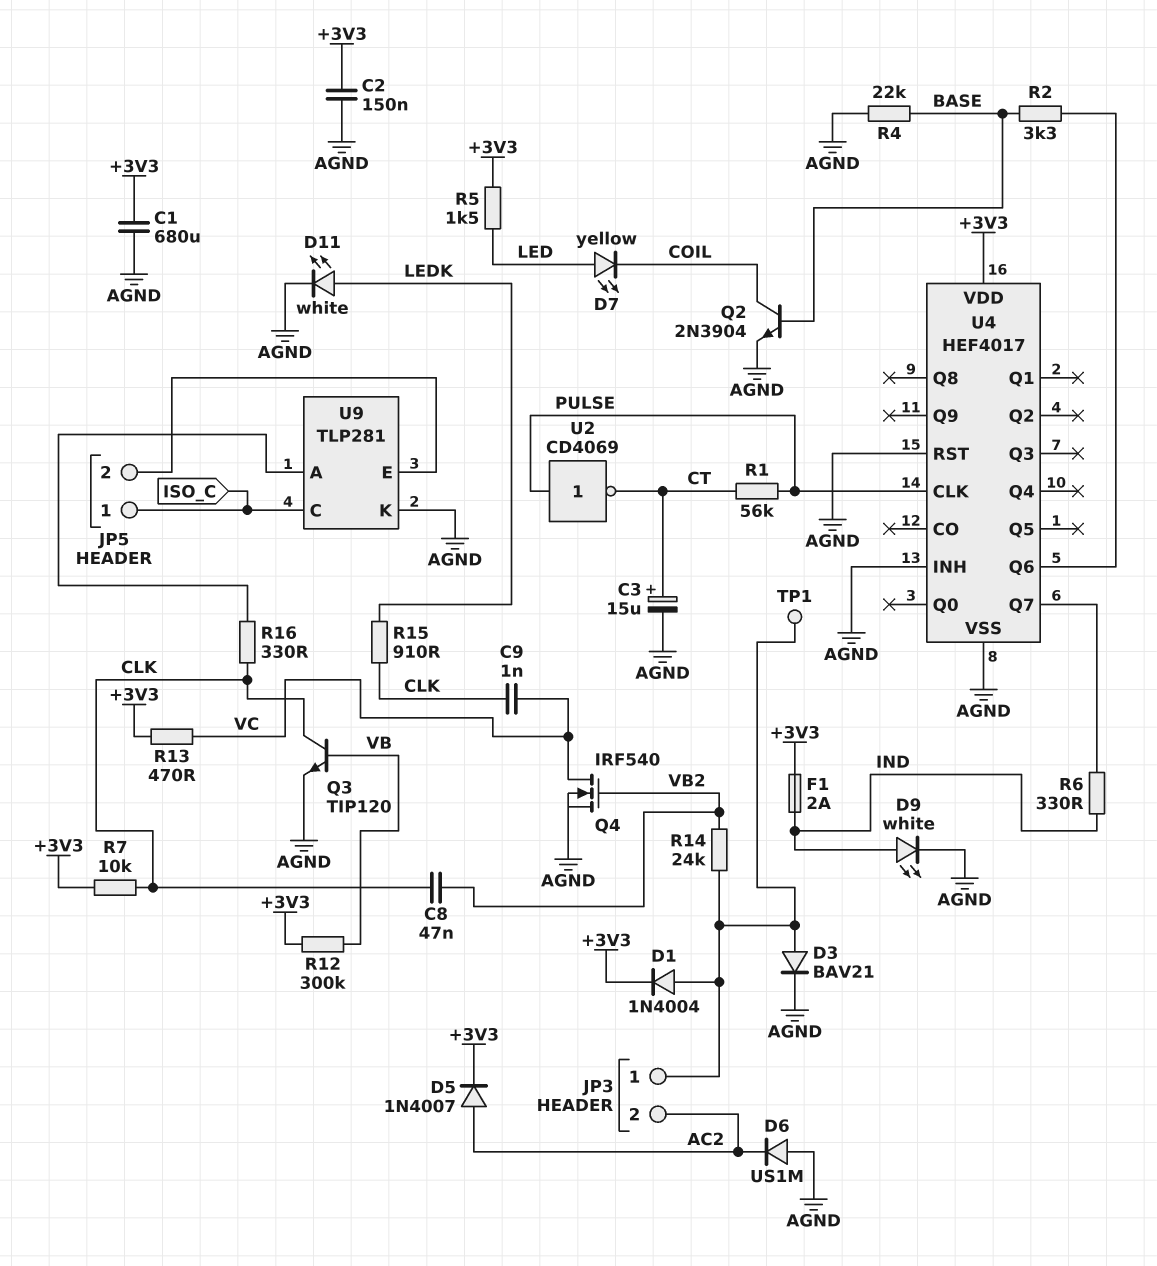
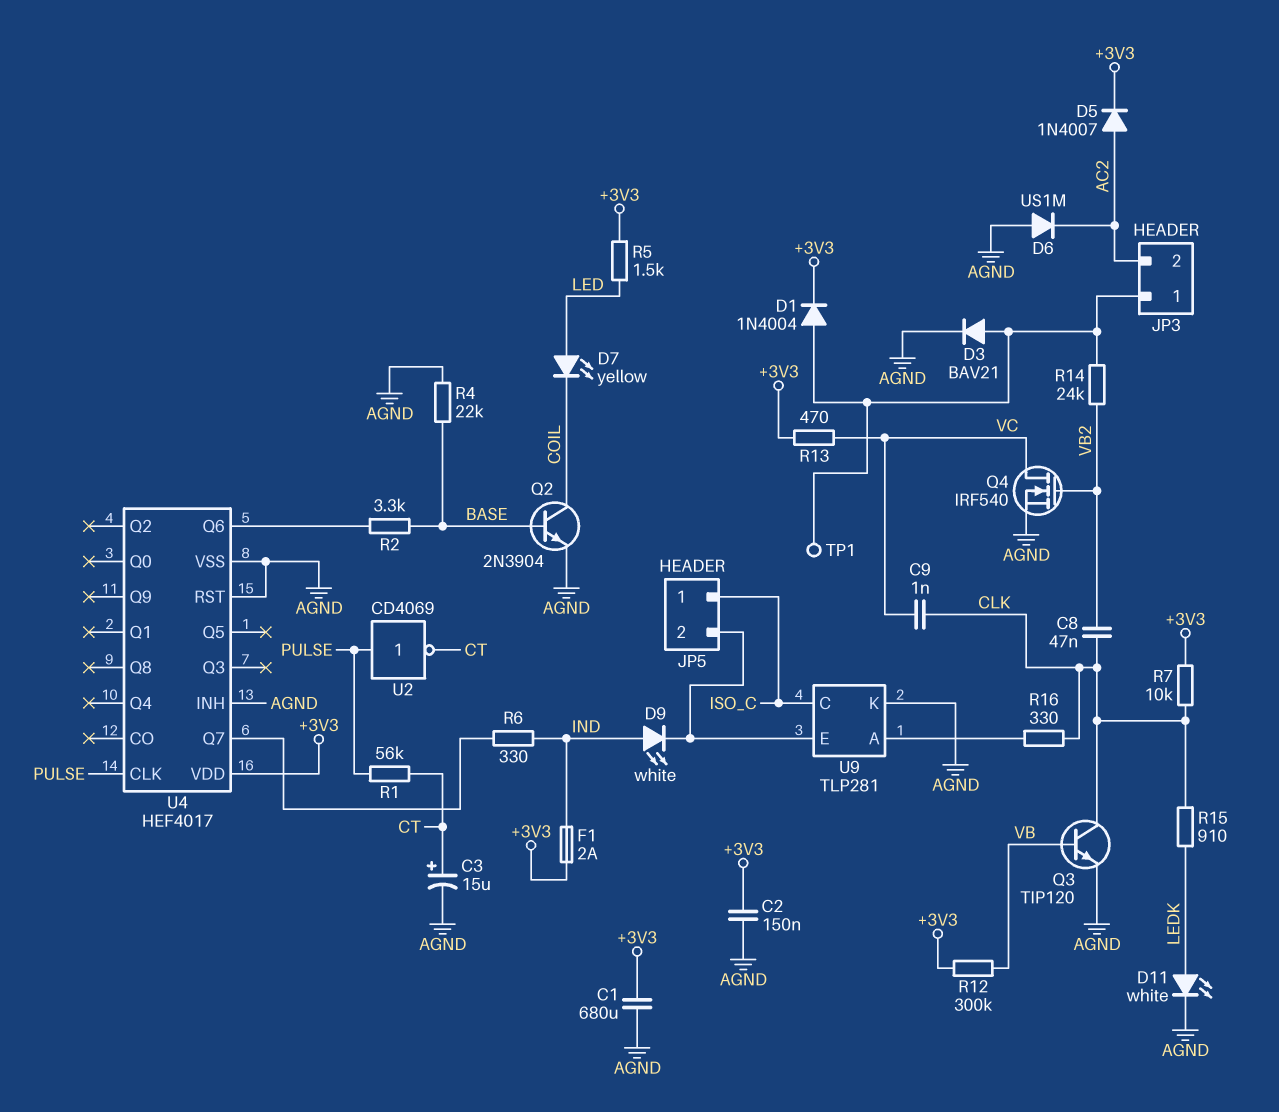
D9: LED white (A IND, K AGND) -> LED white (A IND, K JP5/2)

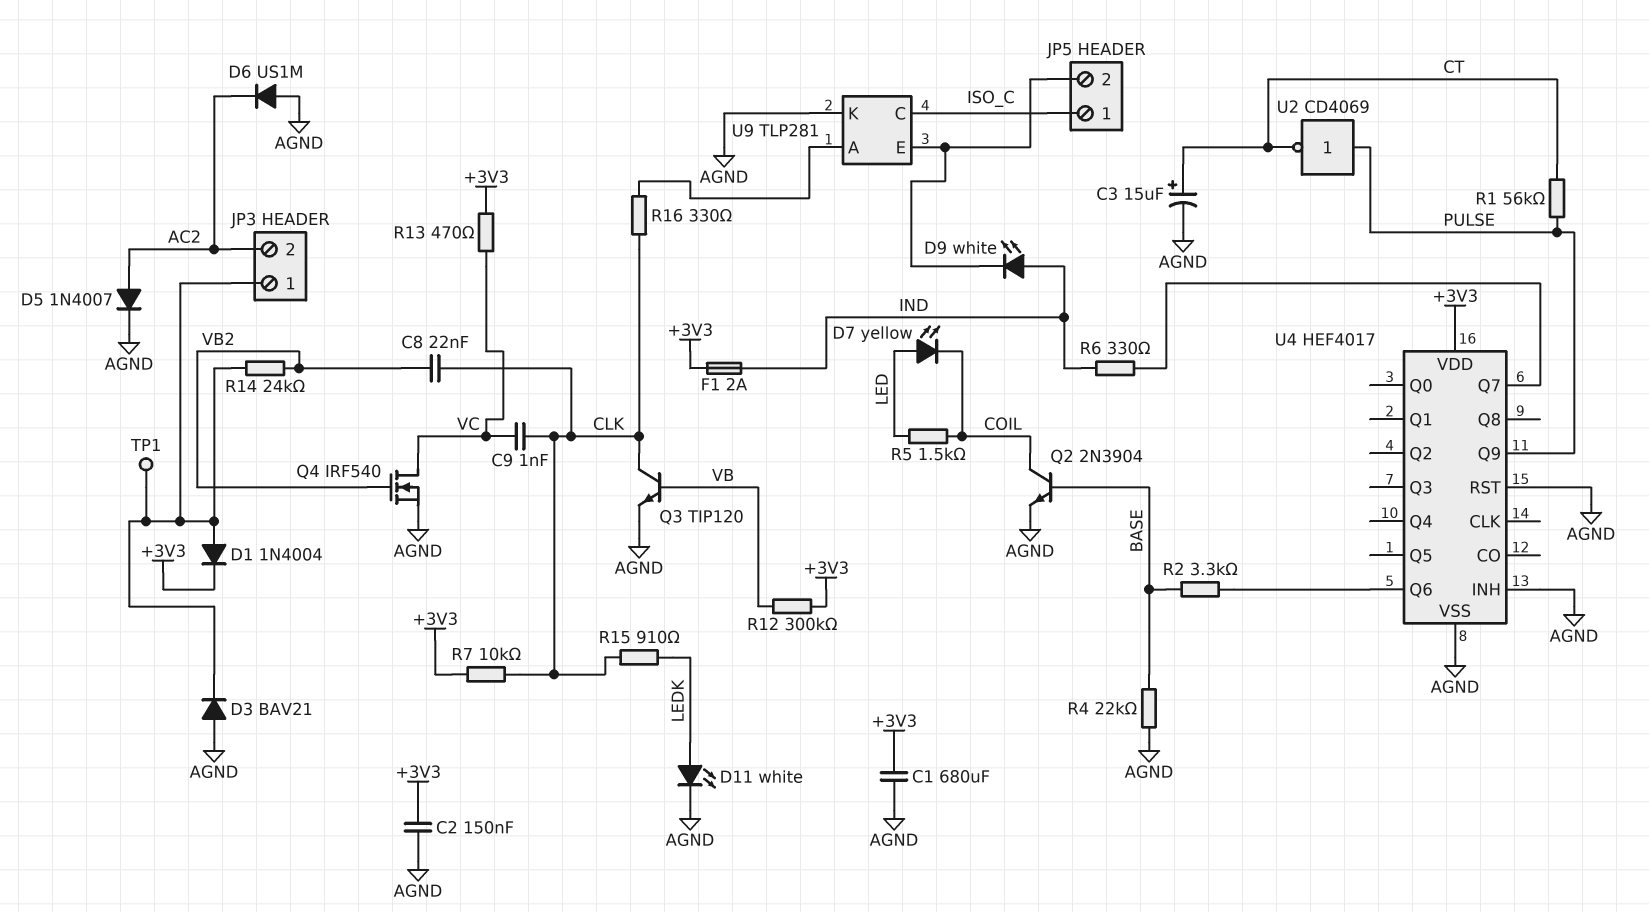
C8: 47nF (CLK, VB2) -> 22nF (CLK, VB2)
D3: diode BAV21 (A JP3/1, K AGND) -> diode BAV21 (A AGND, K JP3/1)
D5: diode 1N4007 (A AC2, K +3V3) -> diode 1N4007 (A AC2, K AGND)
R5: 1.5k (+3V3, LED) -> 1.5k (COIL, LED)
U4 pin CLK: PULSE -> none
U4 pin Q9: none -> PULSE

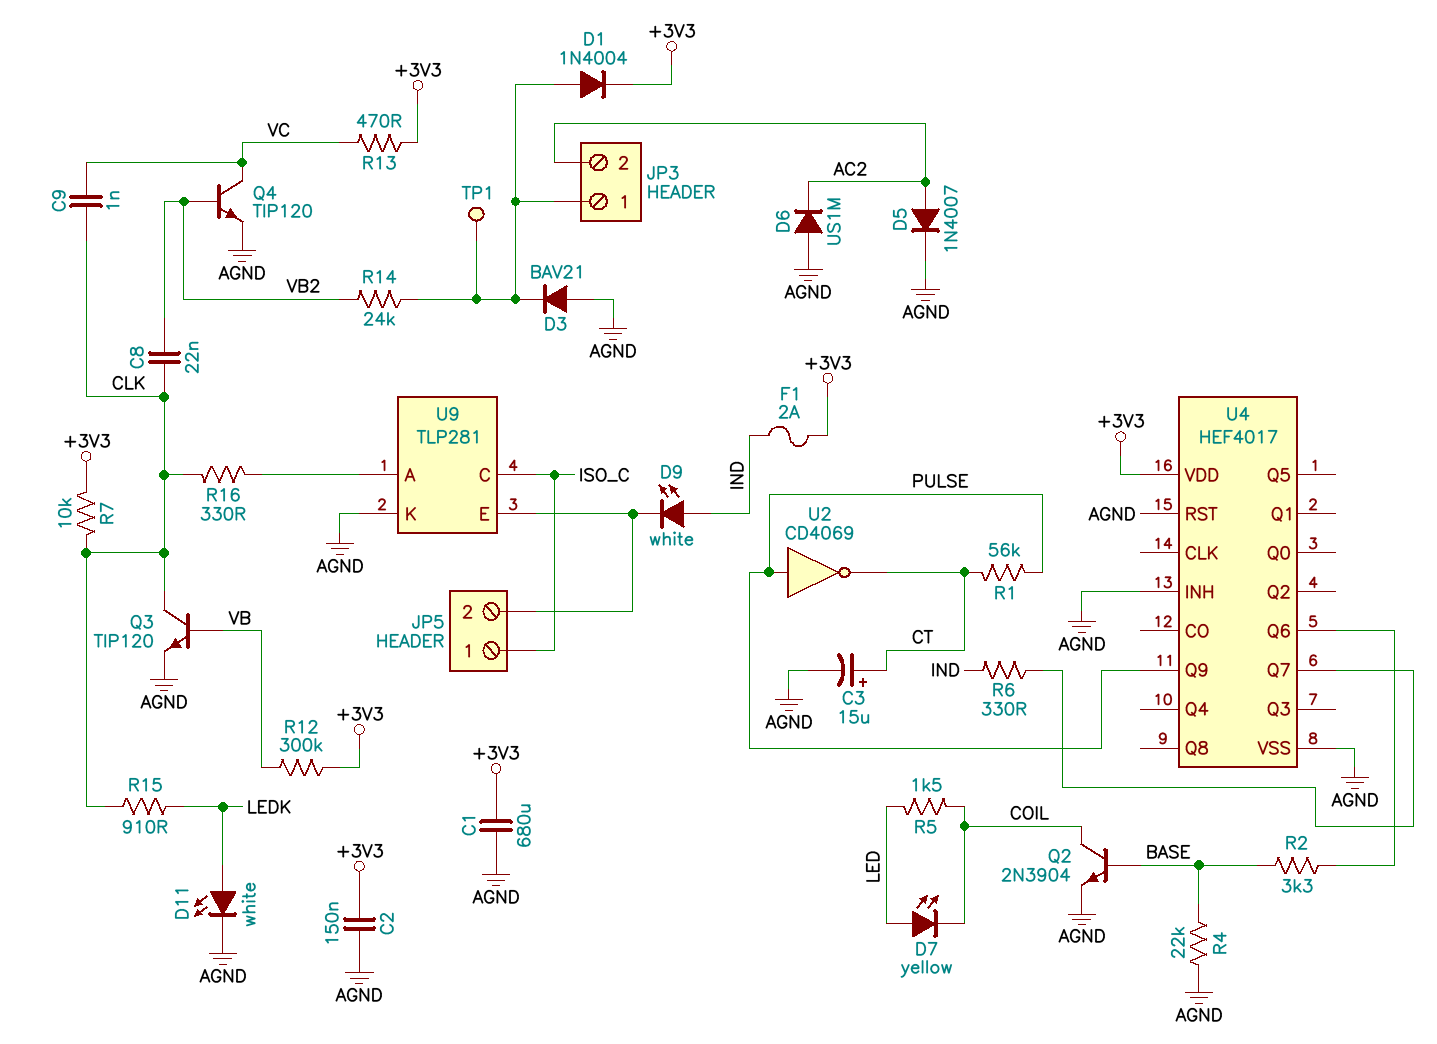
Q4: NMOS IRF540 (G VB2, D VC, S AGND) -> NPN TIP120 (B VB2, C VC, E AGND)

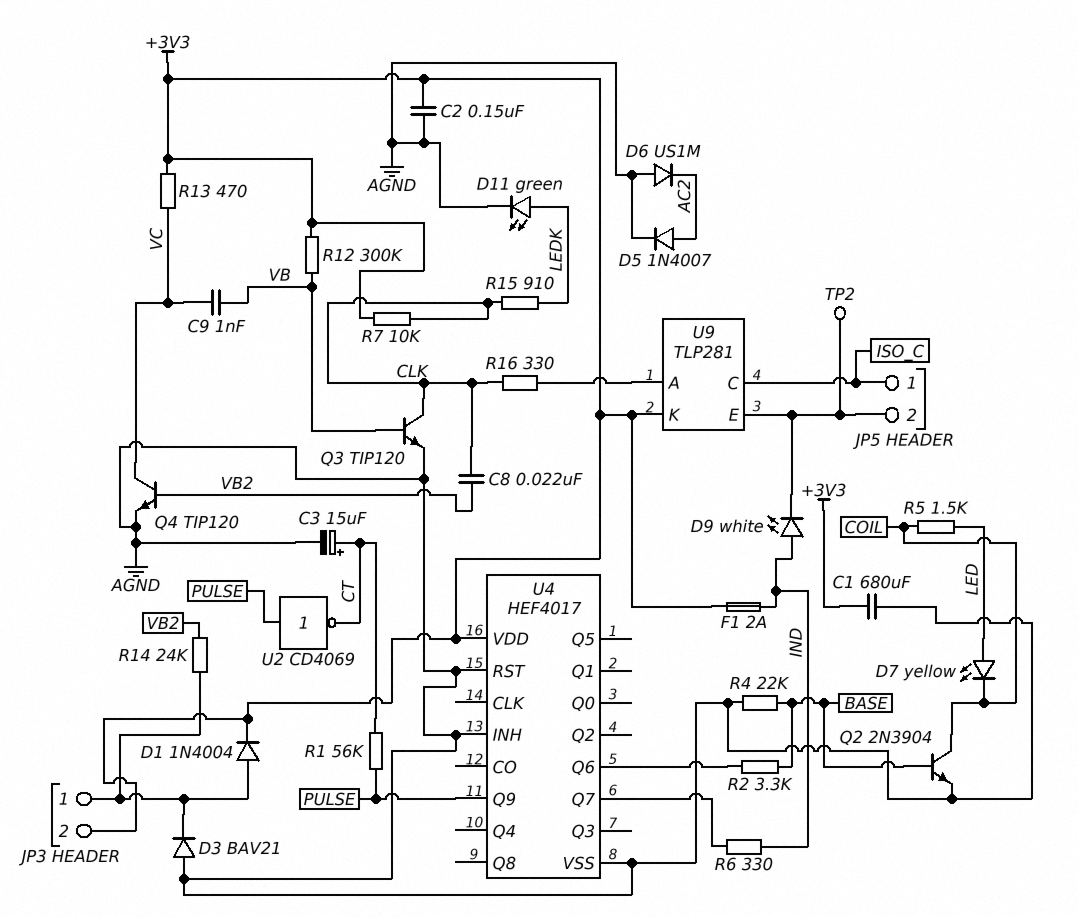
C9: 1nF (CLK, VC) -> 1nF (VB, VC)
D11: LED white (A LEDK, K AGND) -> LED green (A LEDK, K AGND)
JP3 pin 2: AC2 -> +3V3
TP1: test point (JP3/1) -> none
TP2: none -> test point (JP5/2)
U9 pin K: AGND -> +3V3

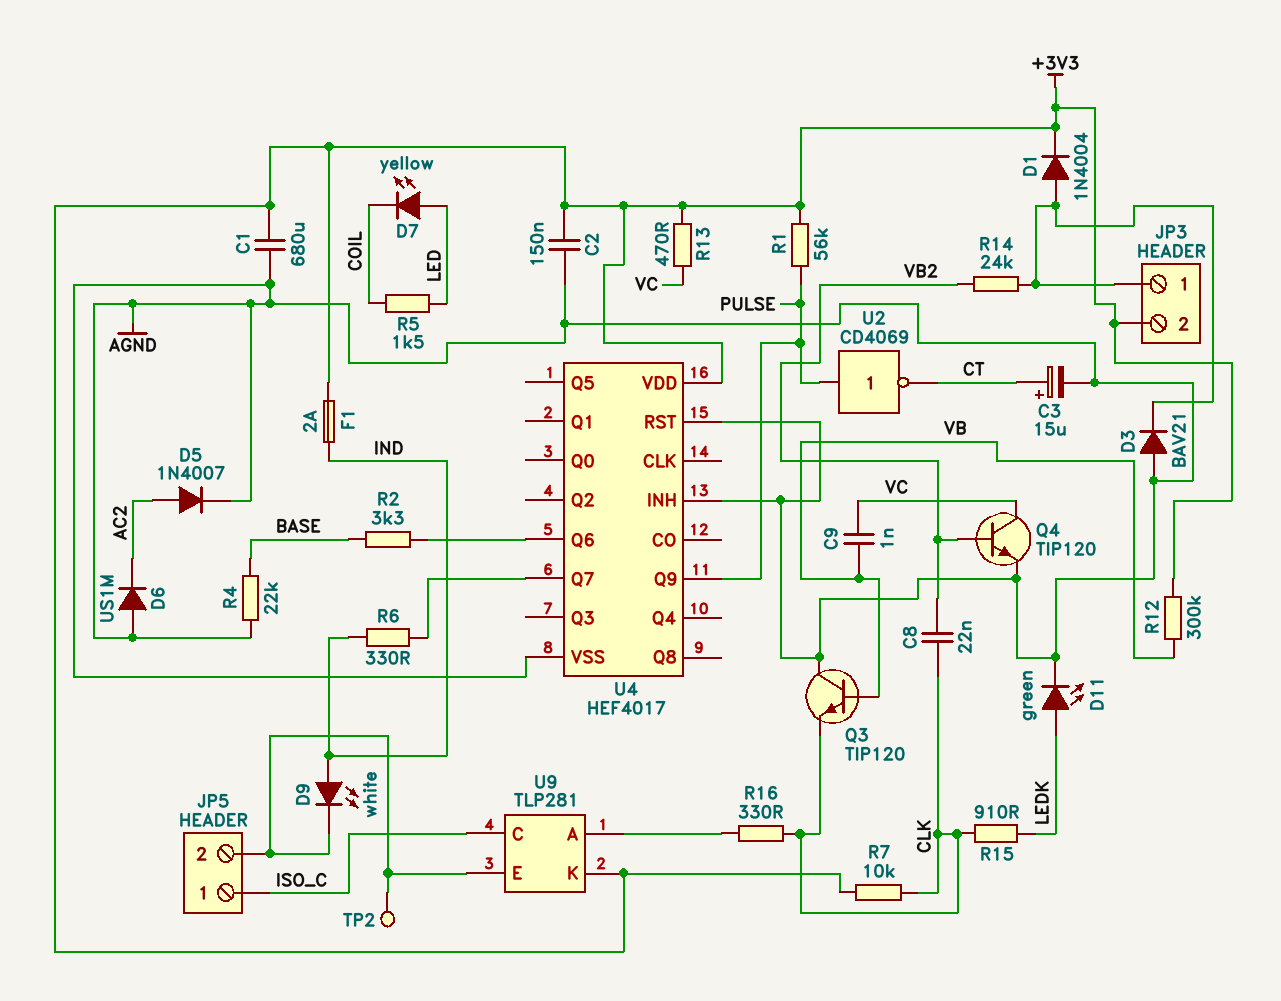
Q2: NPN 2N3904 (B BASE, C COIL, E AGND) -> none
Q3: NPN TIP120 (B VB, C CLK, E AGND) -> NPN TIP120 (B VB, C AGND, E CLK)
R1: 56k (CT, PULSE) -> 56k (+3V3, PULSE)

